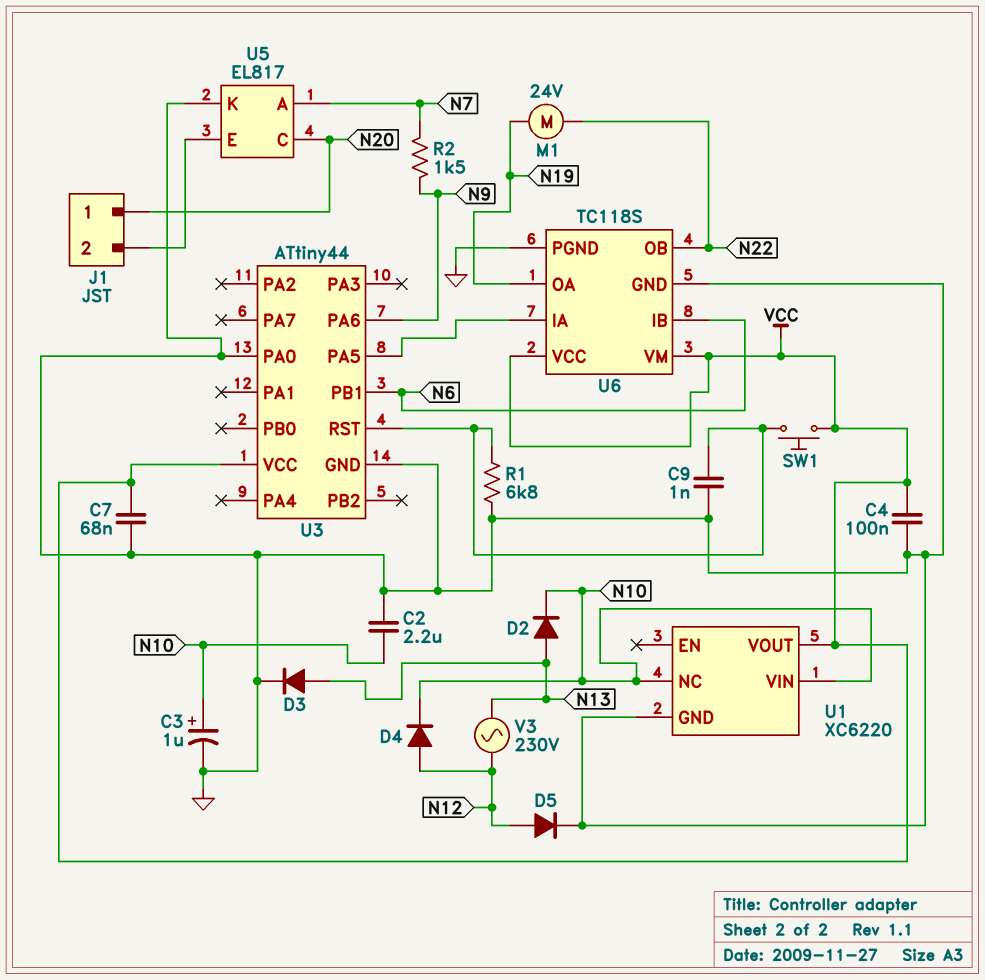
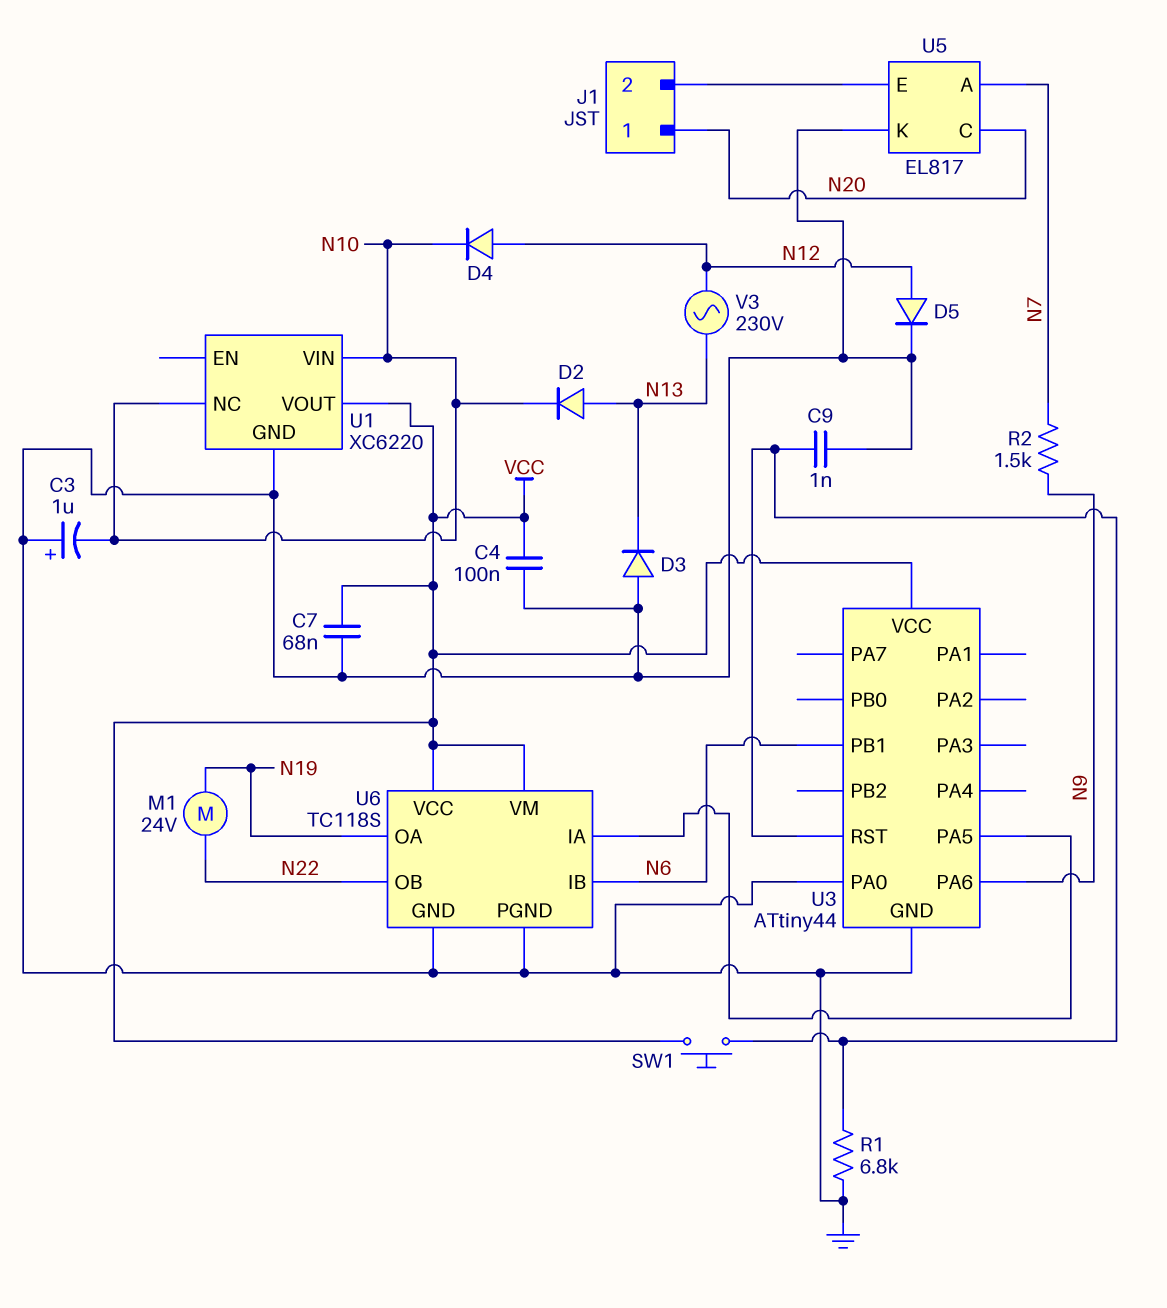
C2: 2.2uF (GND, N10) -> none
C3: 1uF (plus N10, minus GND) -> 1uF (plus GND, minus N10)
D3: diode (A N13, K GND) -> diode (A GND, K N13)

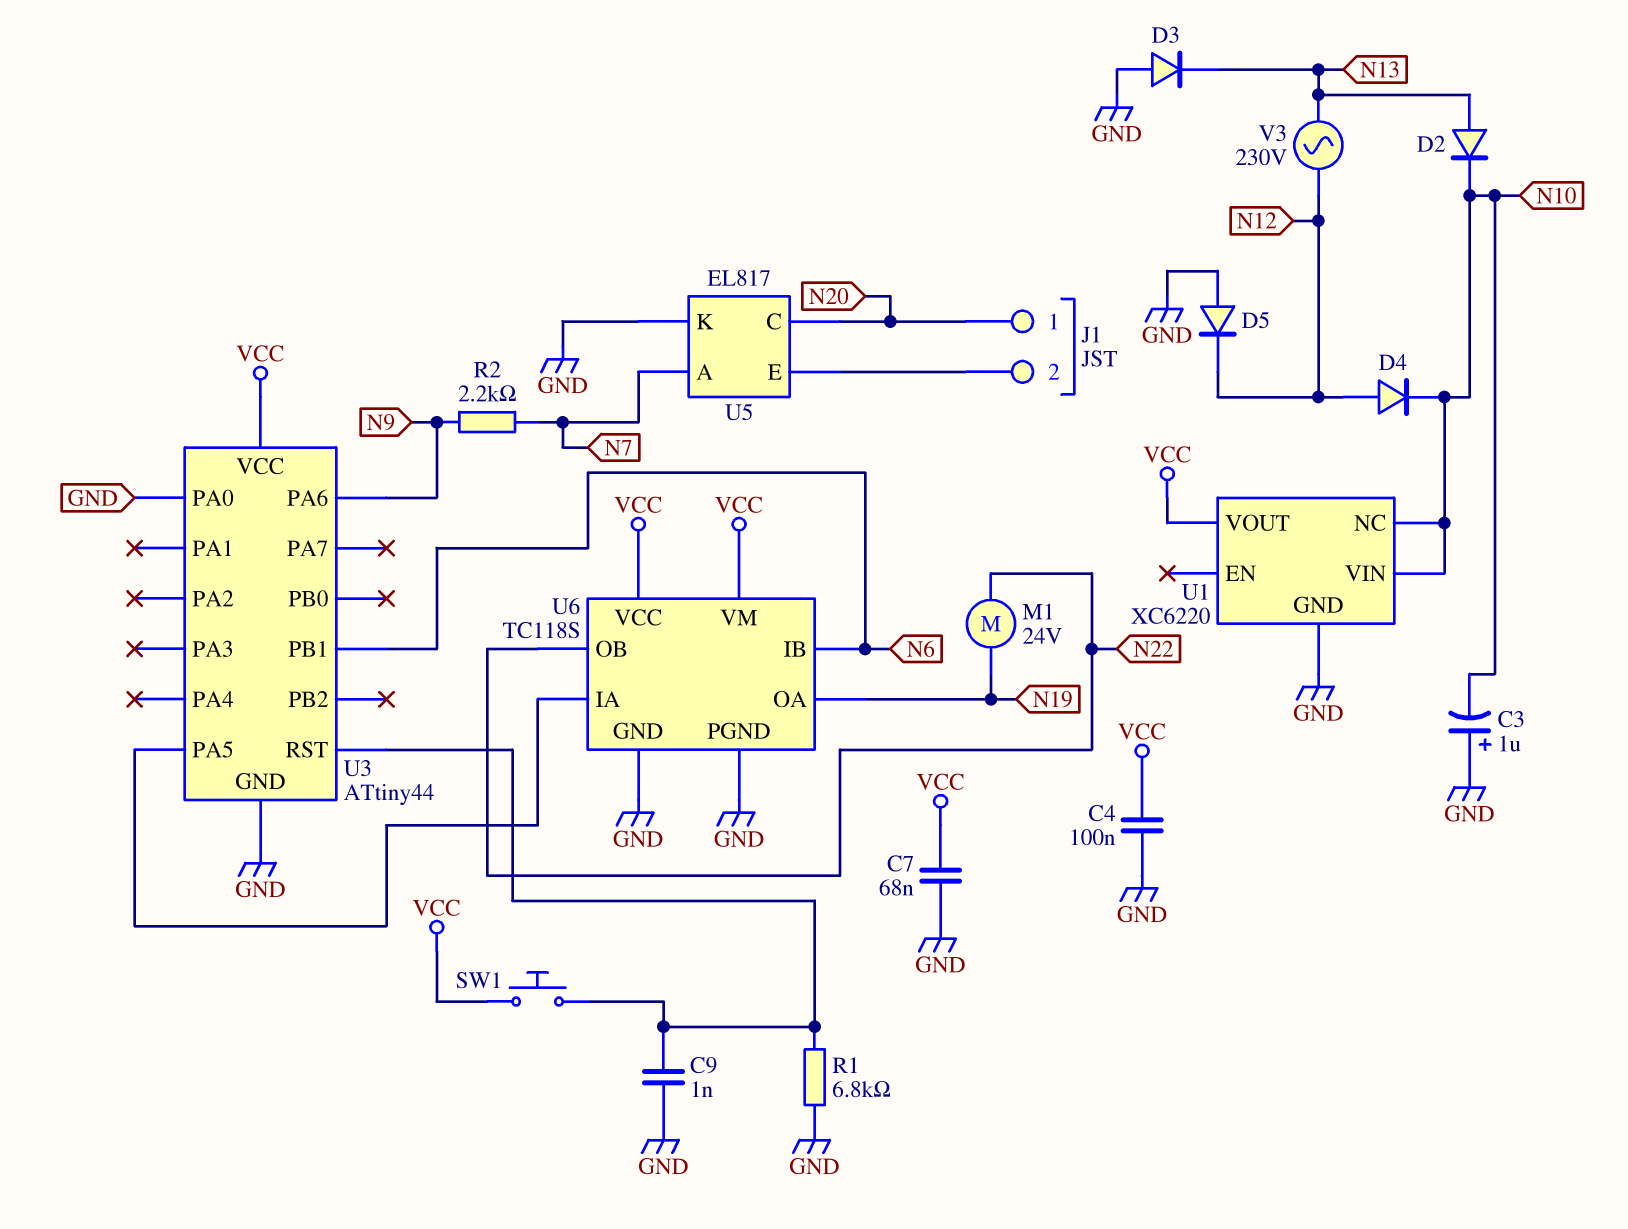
D5: diode (A N12, K GND) -> diode (A GND, K N12)
R2: 1.5k (N7, N9) -> 2.2k (N7, N9)

